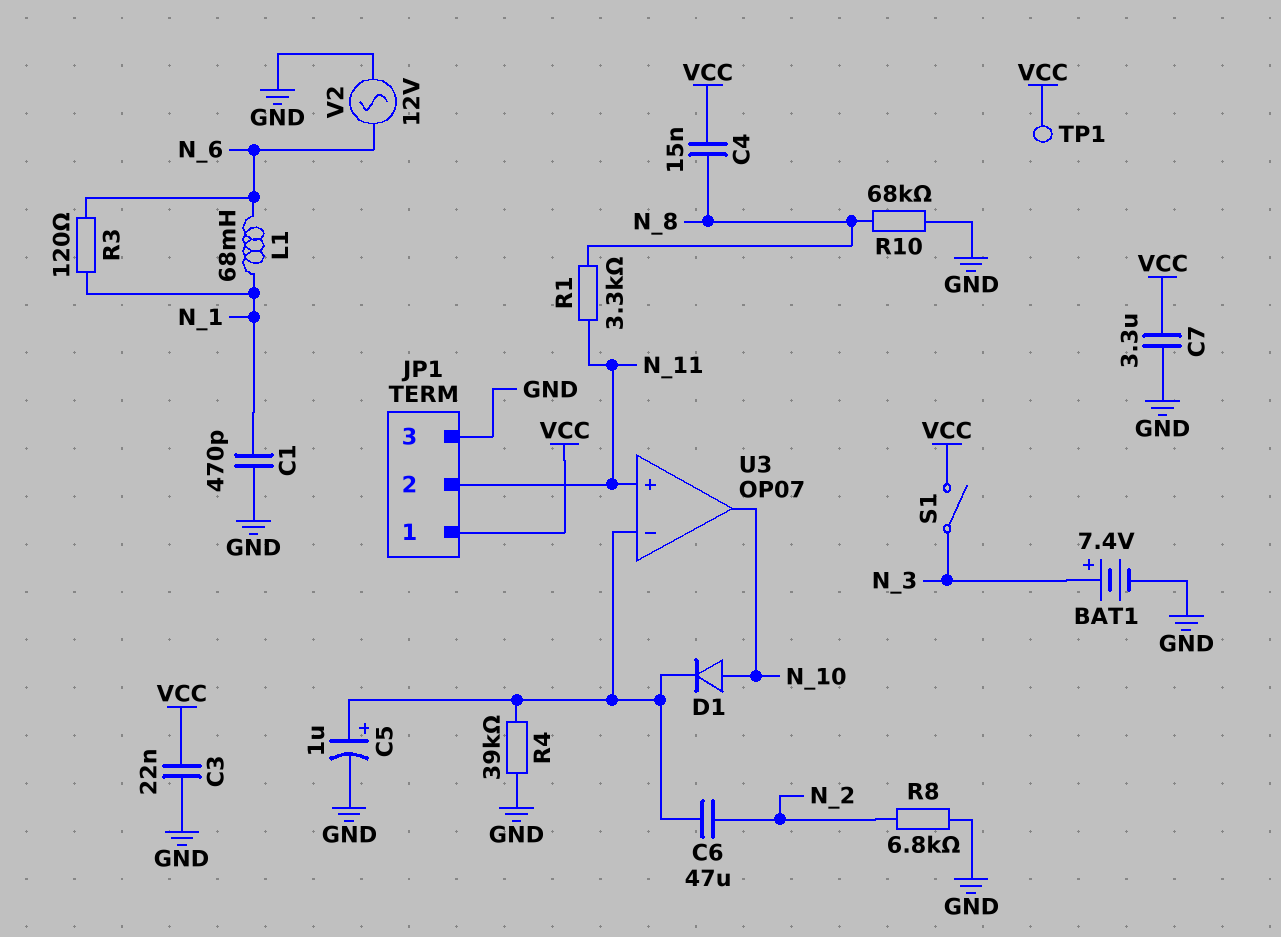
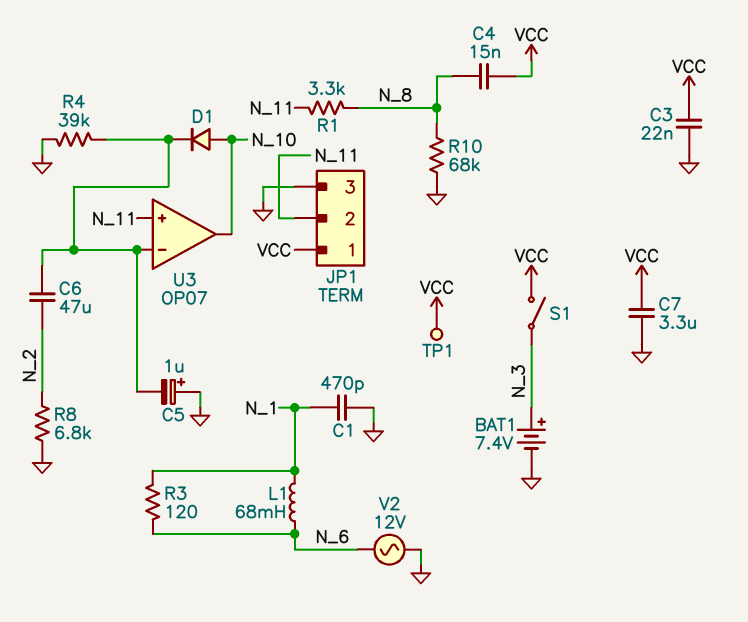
C5: 1uF (plus U3/in-, minus GND) -> 1uF (plus GND, minus U3/in-)

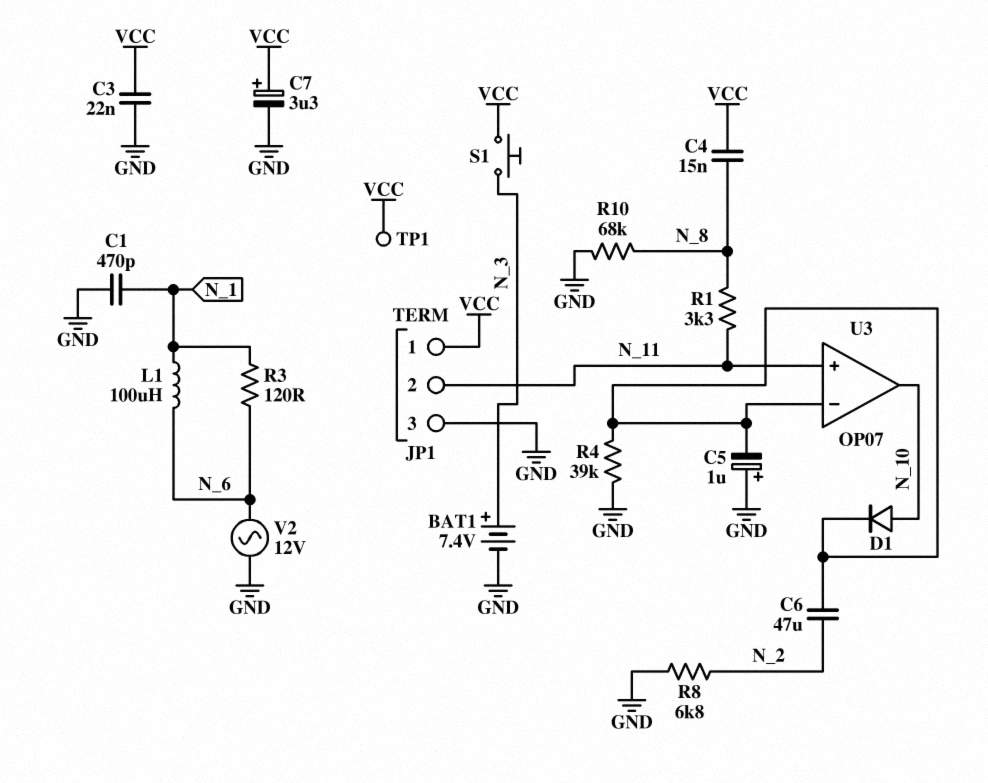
C7: 3.3uF (GND, VCC) -> 3.3uF (plus VCC, minus GND)
L1: 68mH (N_1, N_6) -> 100uH (N_1, N_6)
S1: switch (N_3, VCC) -> button (N_3, VCC)

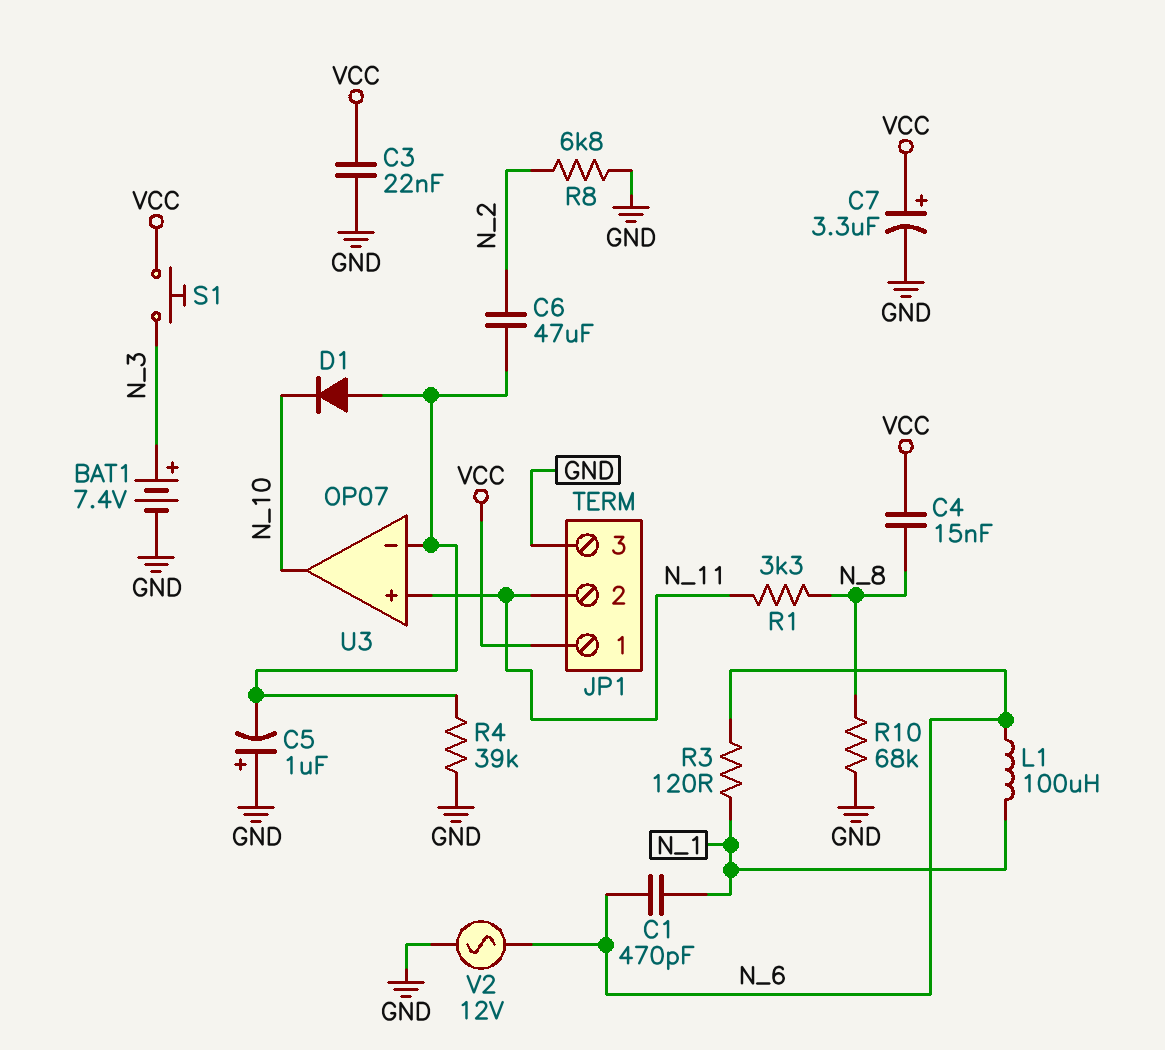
C1: 470pF (GND, N_1) -> 470pF (N_1, N_6)
D1: diode (A N_10, K U3/in-) -> diode (A U3/in-, K N_10)
TP1: test point (VCC) -> none

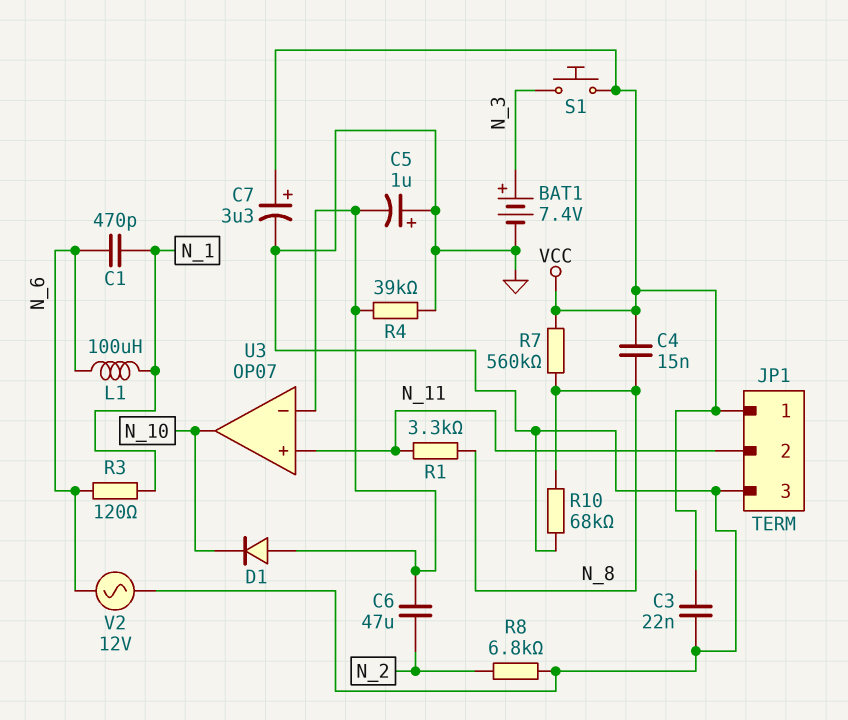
R7: none -> 560k (N_8, VCC)

